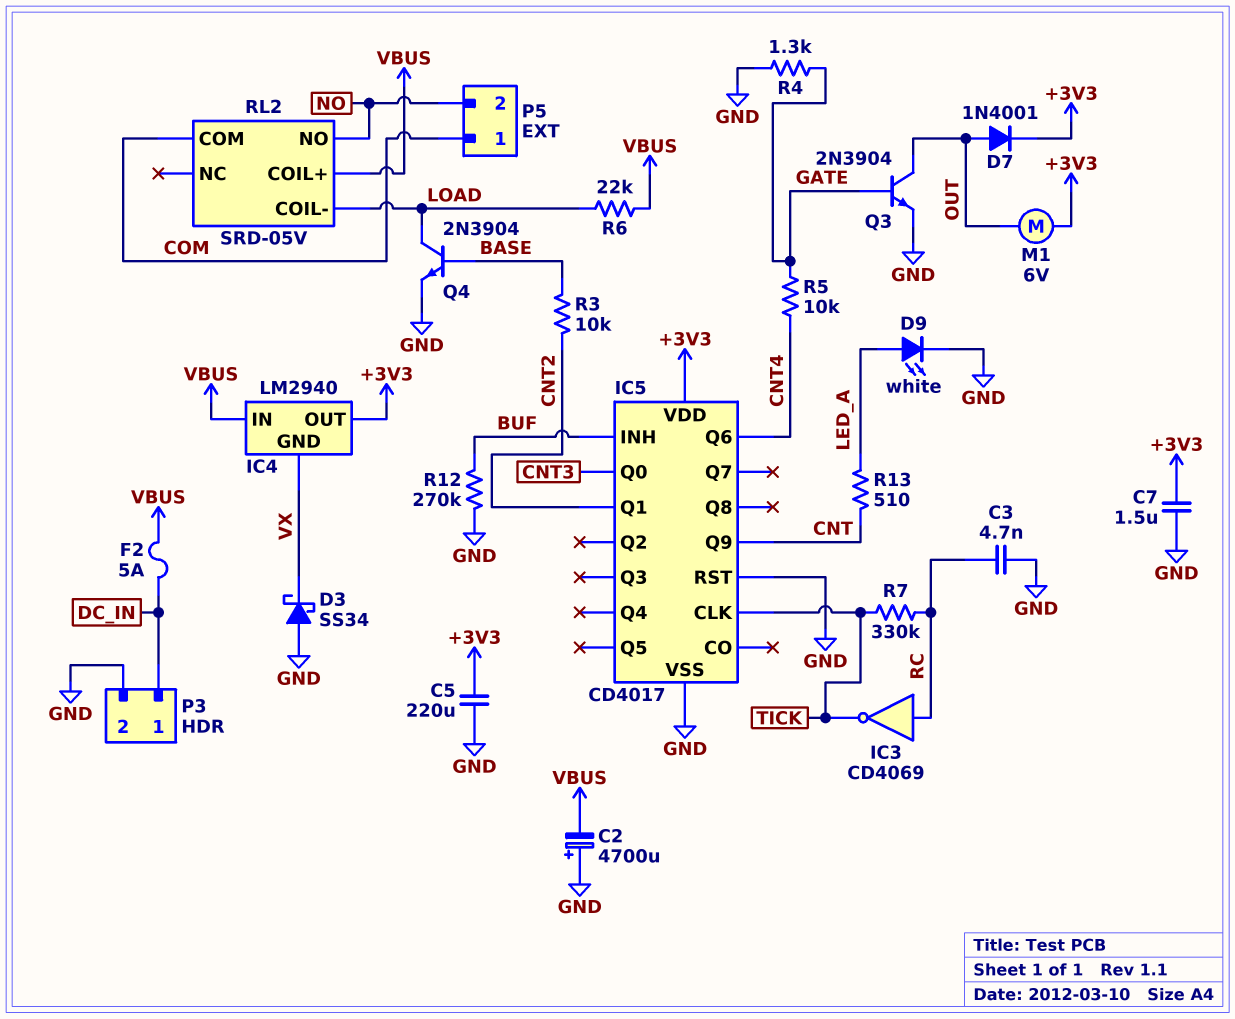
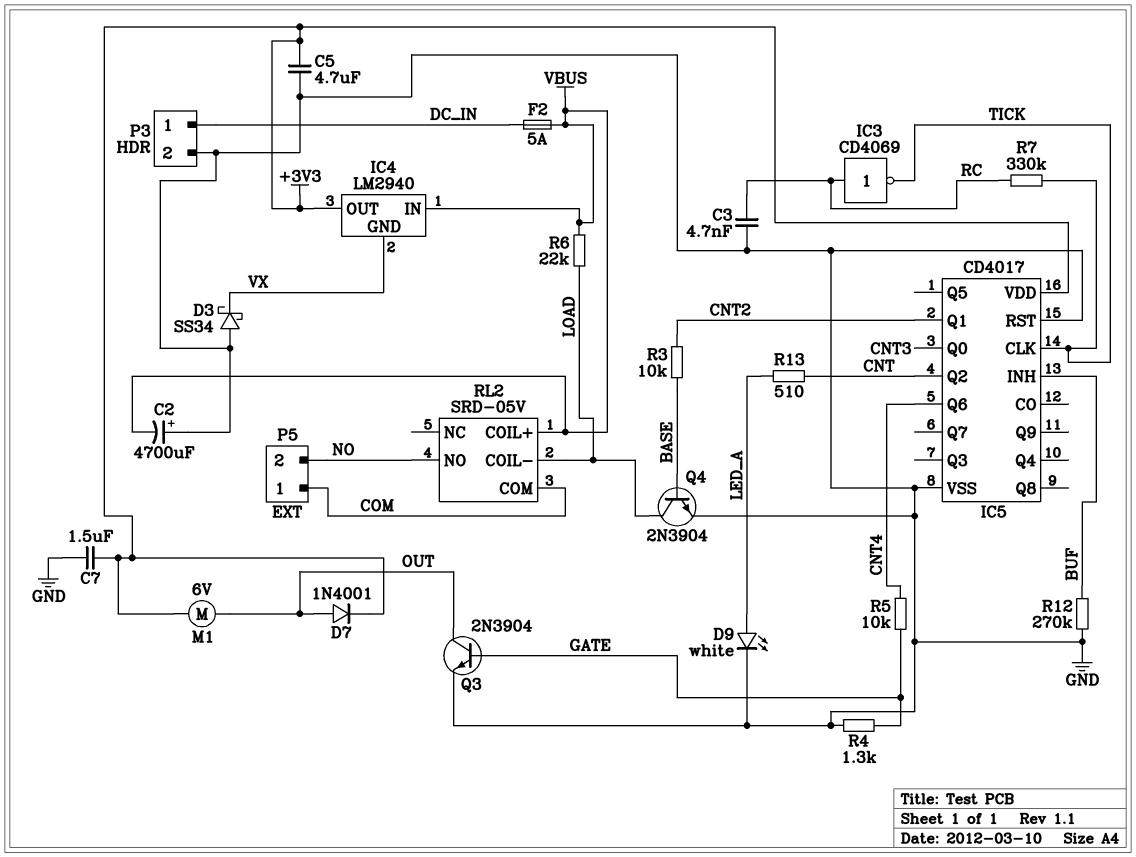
C5: 220uF (+3V3, GND) -> 4.7uF (+3V3, GND)
IC5 pin Q2: none -> CNT
IC5 pin Q9: CNT -> none

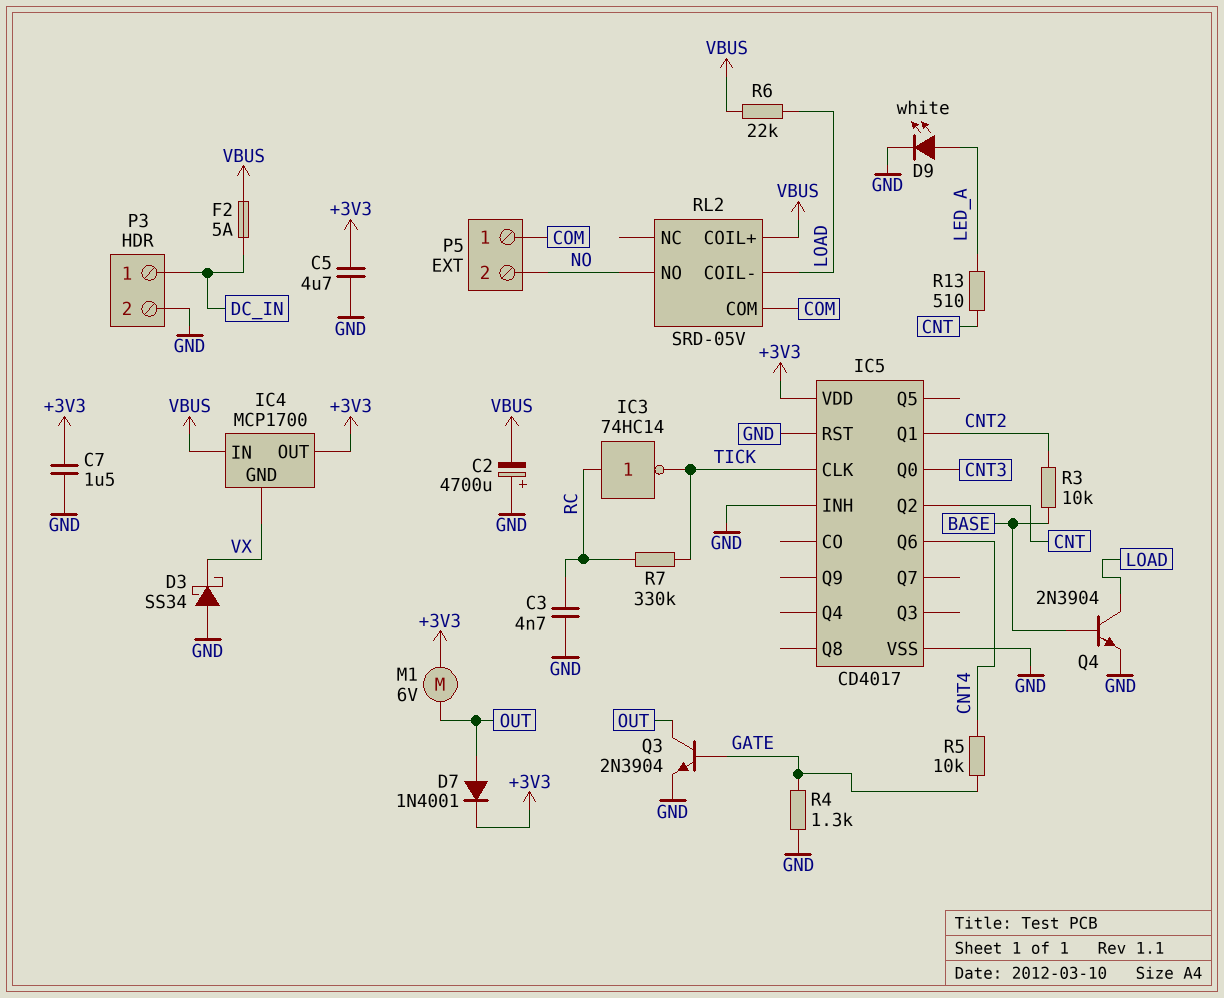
IC3: NOT CD4069 (in RC, out TICK) -> NOT 74HC14 (in RC, out TICK)
IC4: LM2940 -> MCP1700
IC5 pin INH: BUF -> GND
R12: 270k (BUF, GND) -> none

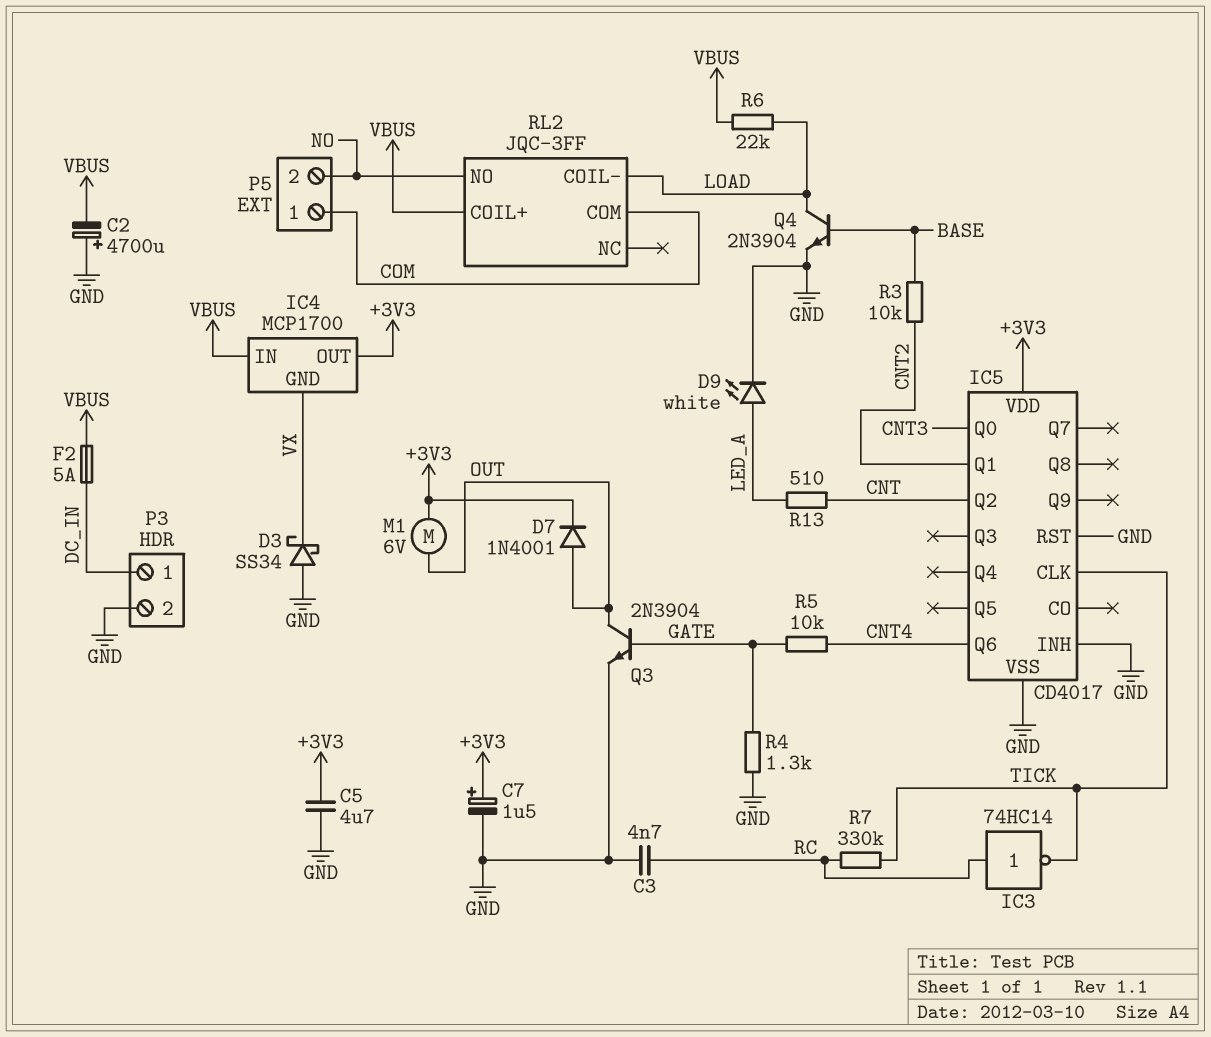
C7: 1.5uF (+3V3, GND) -> 1.5uF (plus +3V3, minus GND)
RL2: SRD-05V -> JQC-3FF

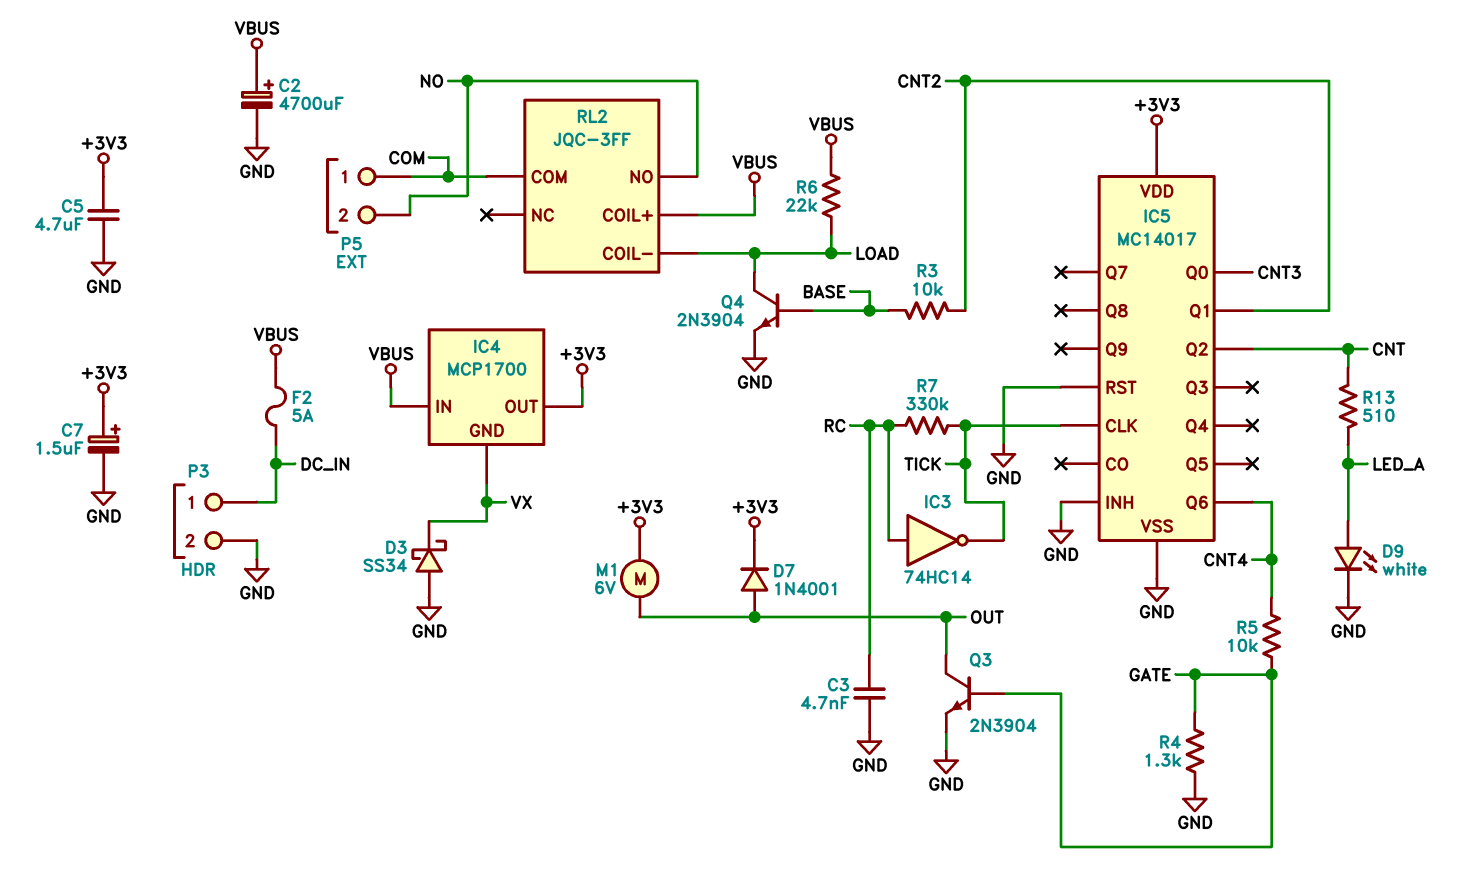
C2: 4700uF (plus GND, minus VBUS) -> 4700uF (plus VBUS, minus GND)
IC5: CD4017 -> MC14017

